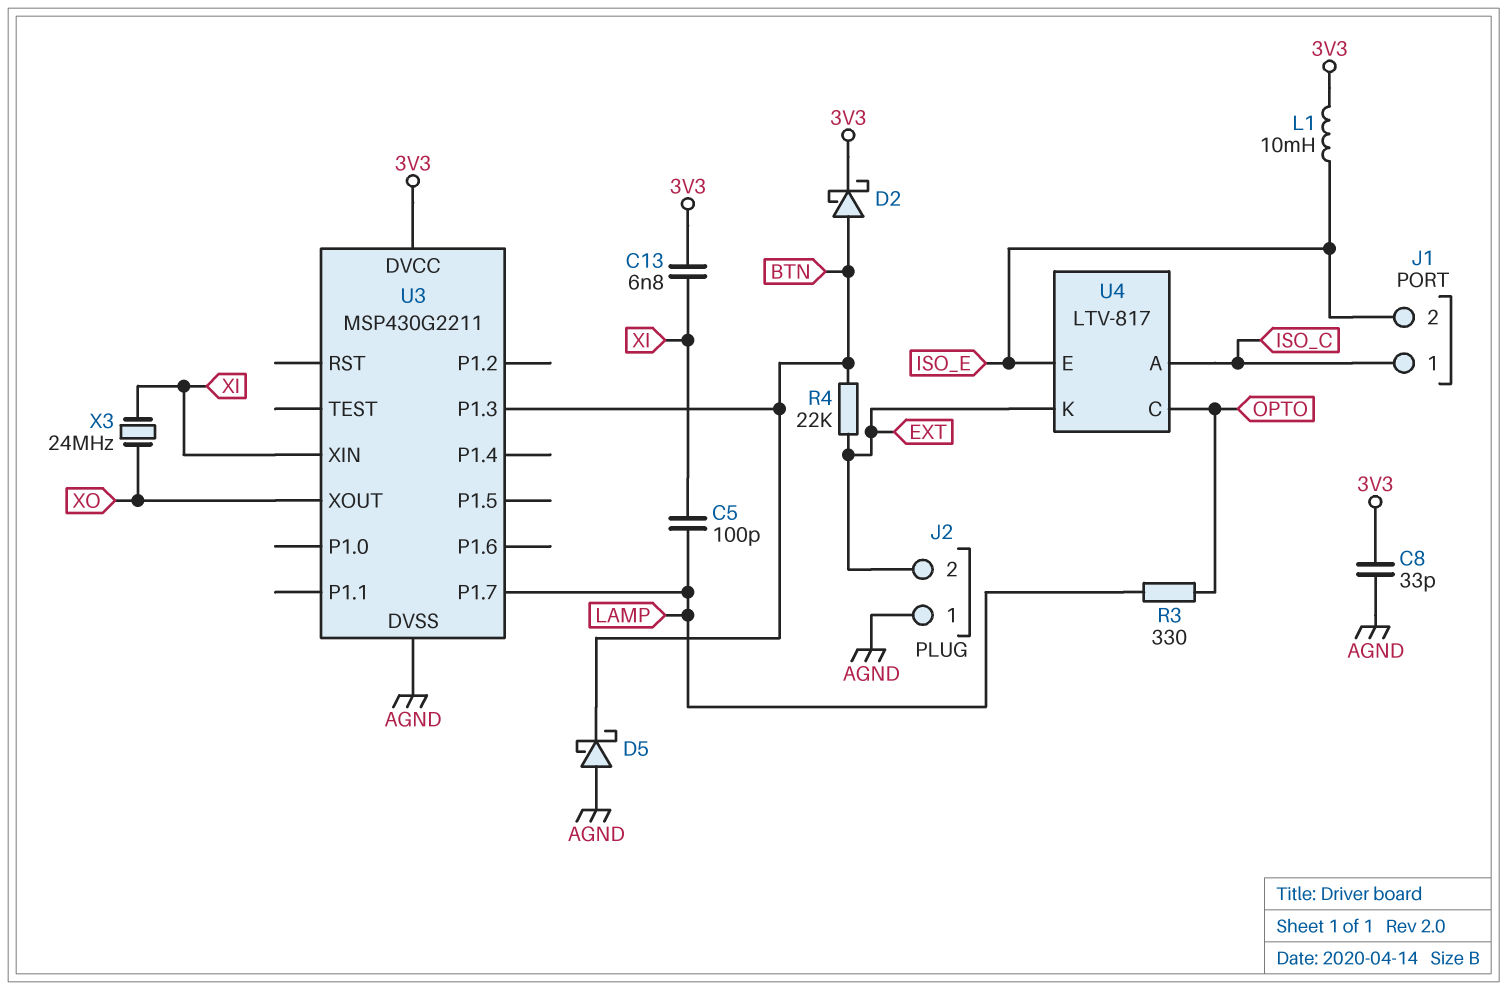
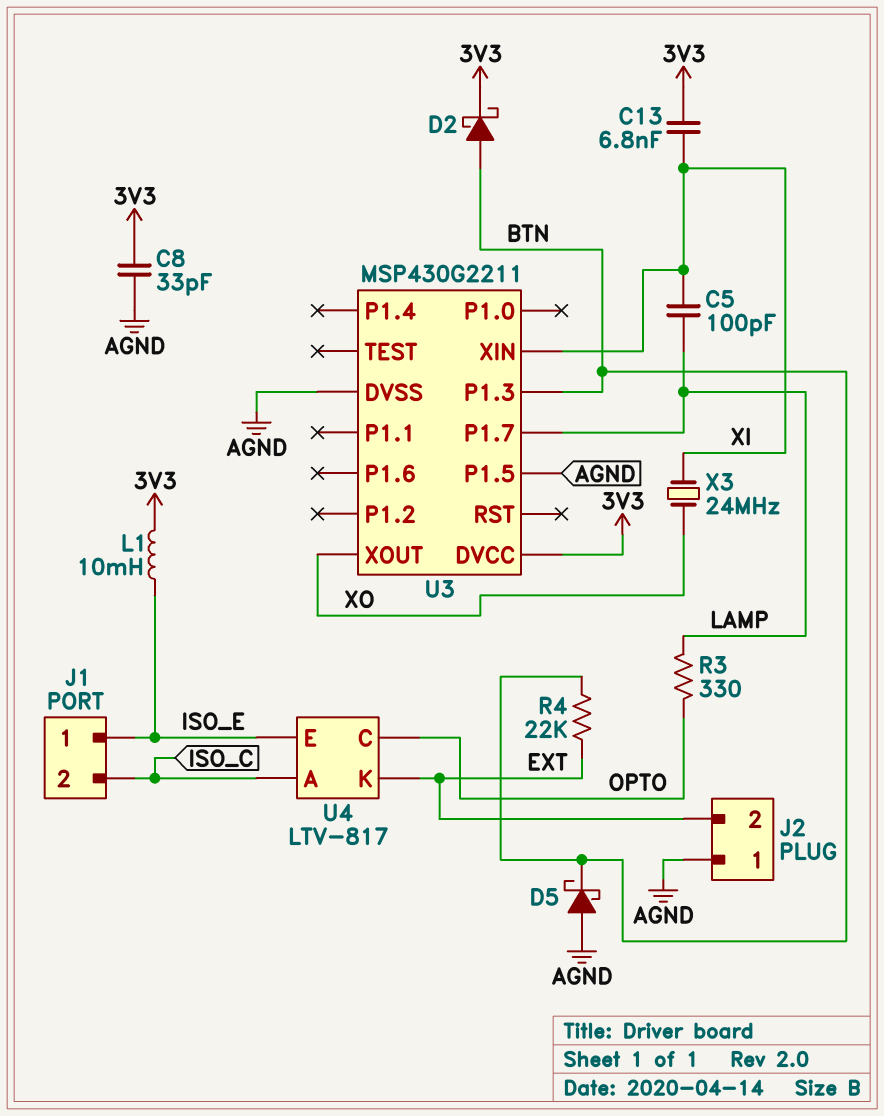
J1 pin 1: ISO_C -> ISO_E
J1 pin 2: ISO_E -> ISO_C
U3 pin P1.5: none -> AGND

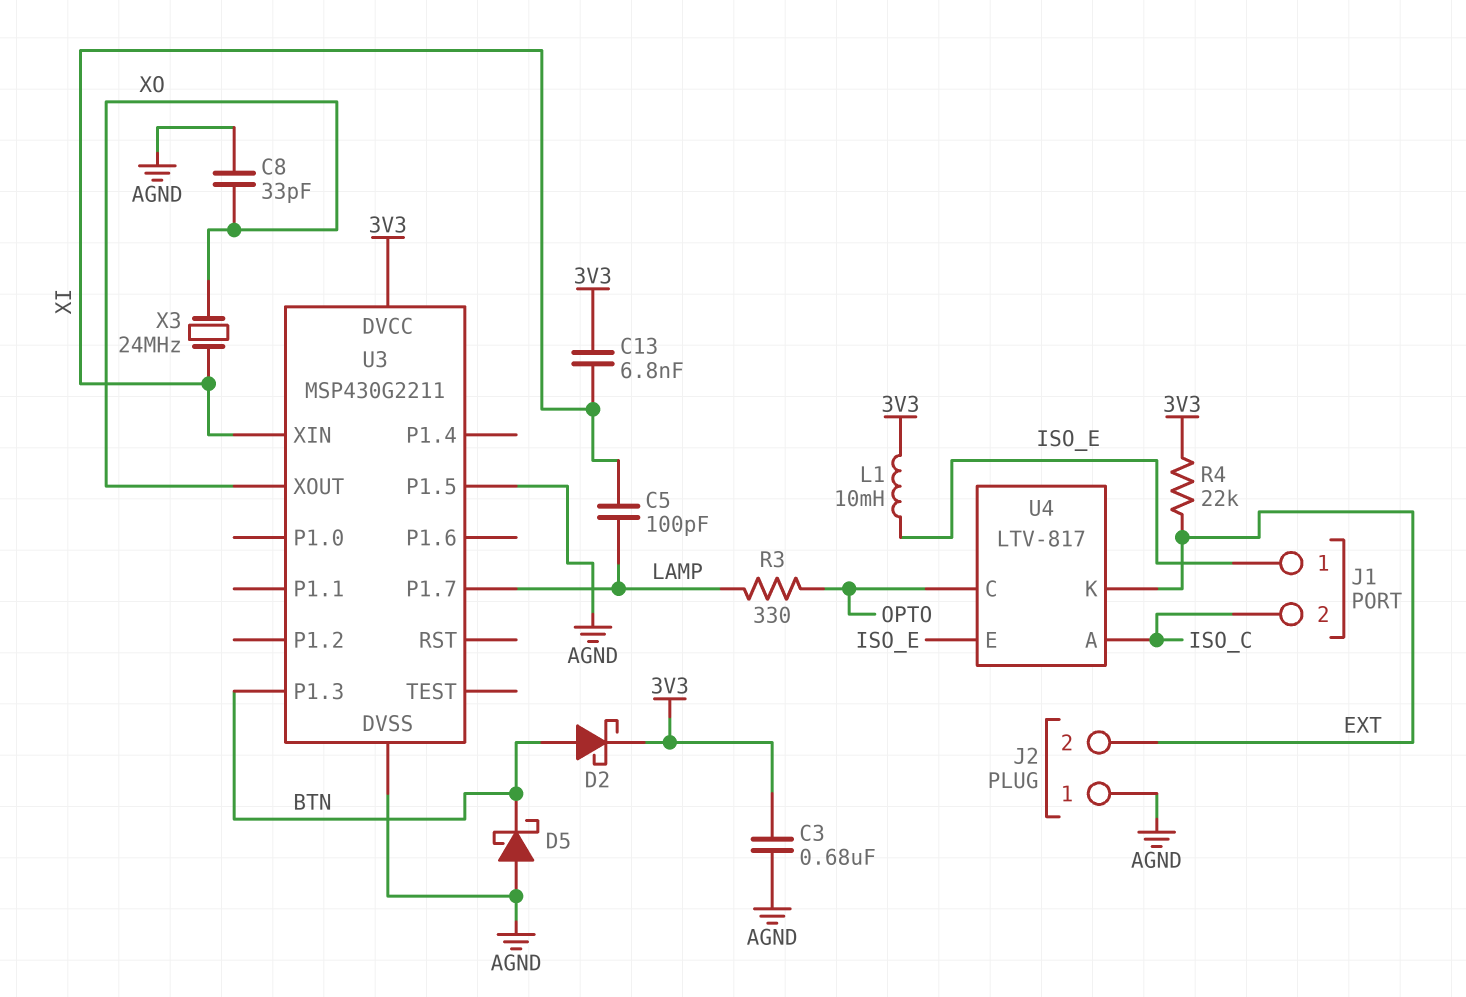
C3: none -> 680nF (3V3, AGND)
C8: 33pF (3V3, AGND) -> 33pF (AGND, XO)
R4: 22k (BTN, EXT) -> 22k (3V3, EXT)

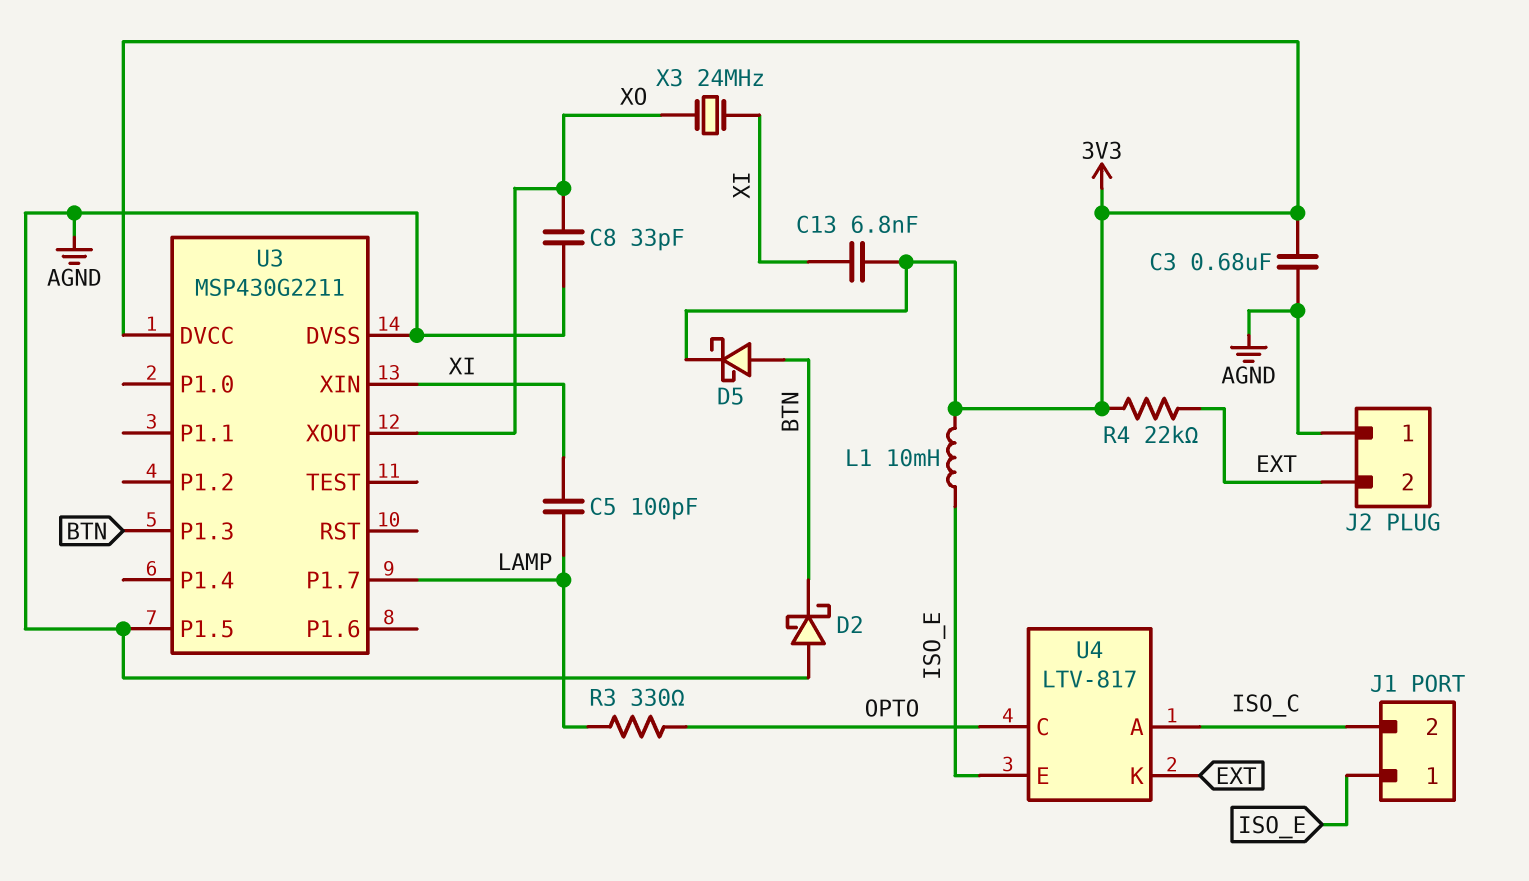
D2: schottky (A BTN, K 3V3) -> schottky (A AGND, K BTN)
D5: schottky (A AGND, K BTN) -> schottky (A BTN, K 3V3)

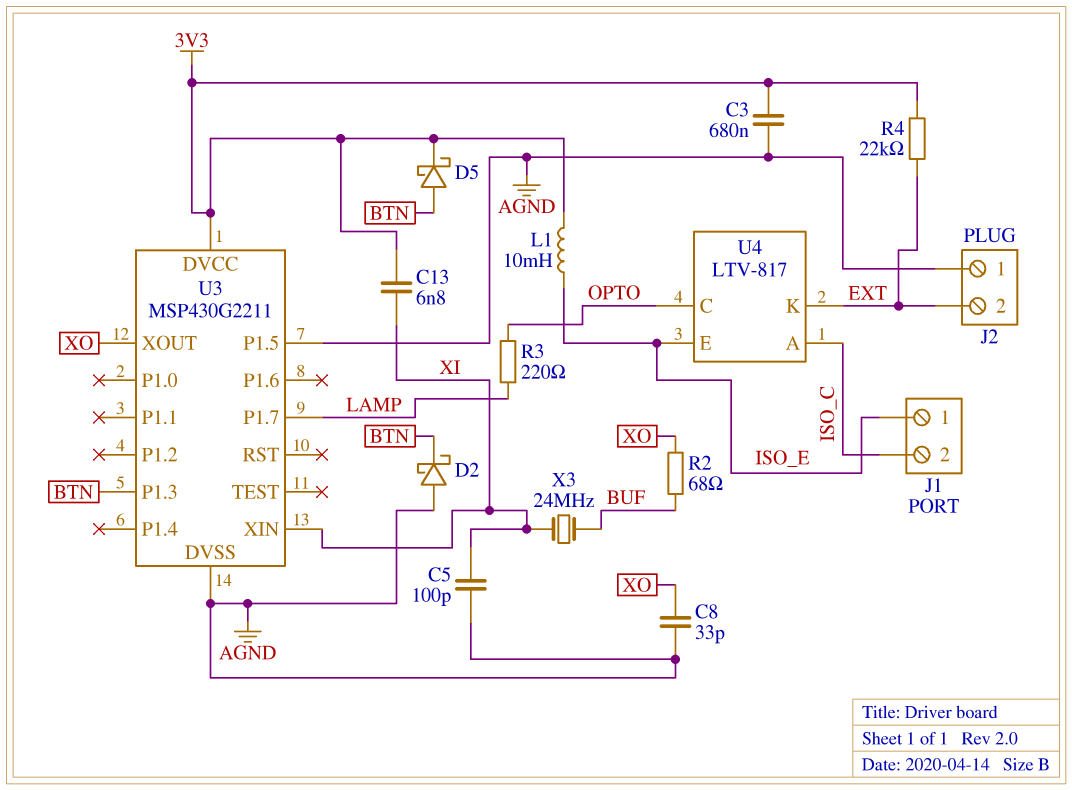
C5: 100pF (LAMP, XI) -> 100pF (AGND, XI)
R2: none -> 68 (BUF, XO)
R3: 330 (LAMP, OPTO) -> 220 (LAMP, OPTO)
X3: 24MHz (XI, XO) -> 24MHz (BUF, XI)

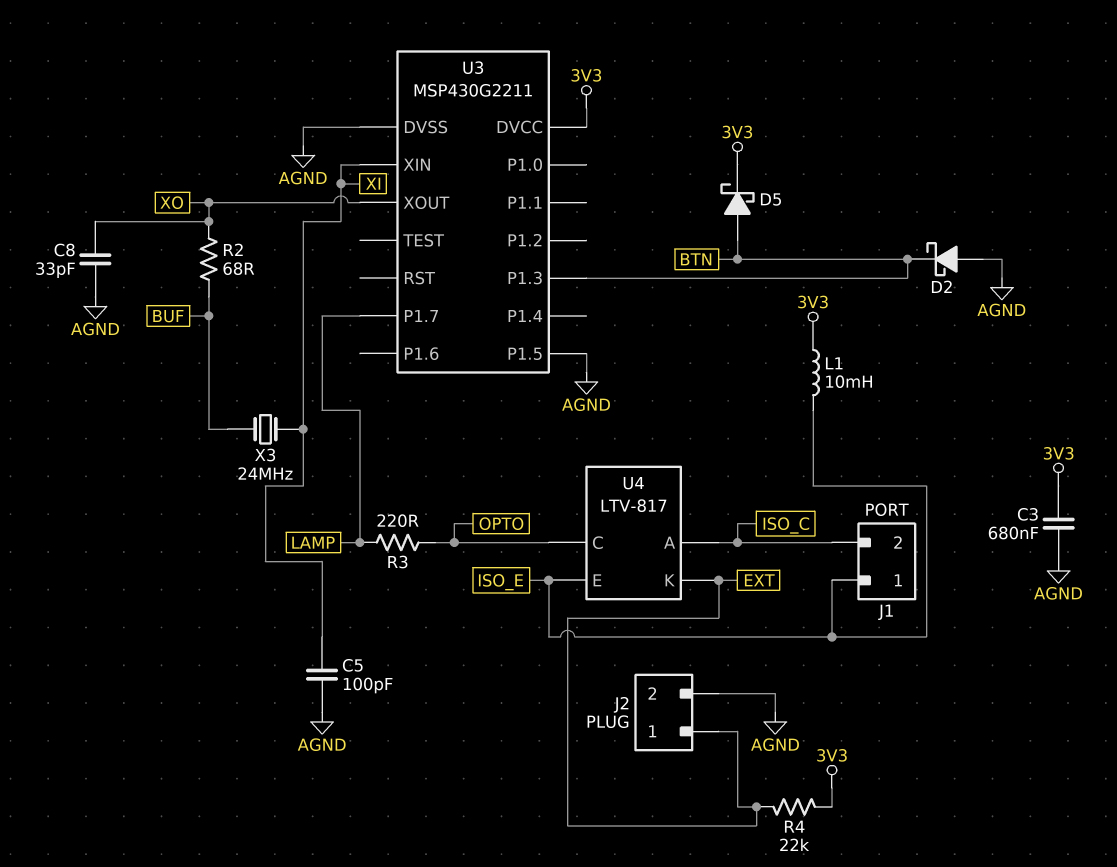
C13: 6.8nF (3V3, XI) -> none
J2 pin 1: AGND -> EXT
J2 pin 2: EXT -> AGND

